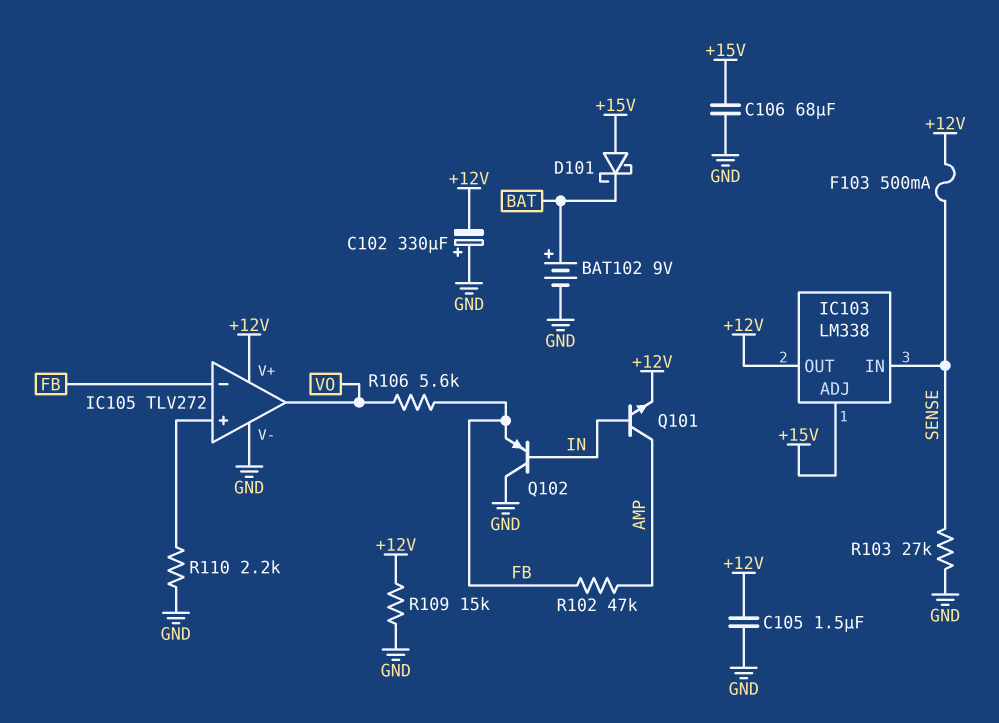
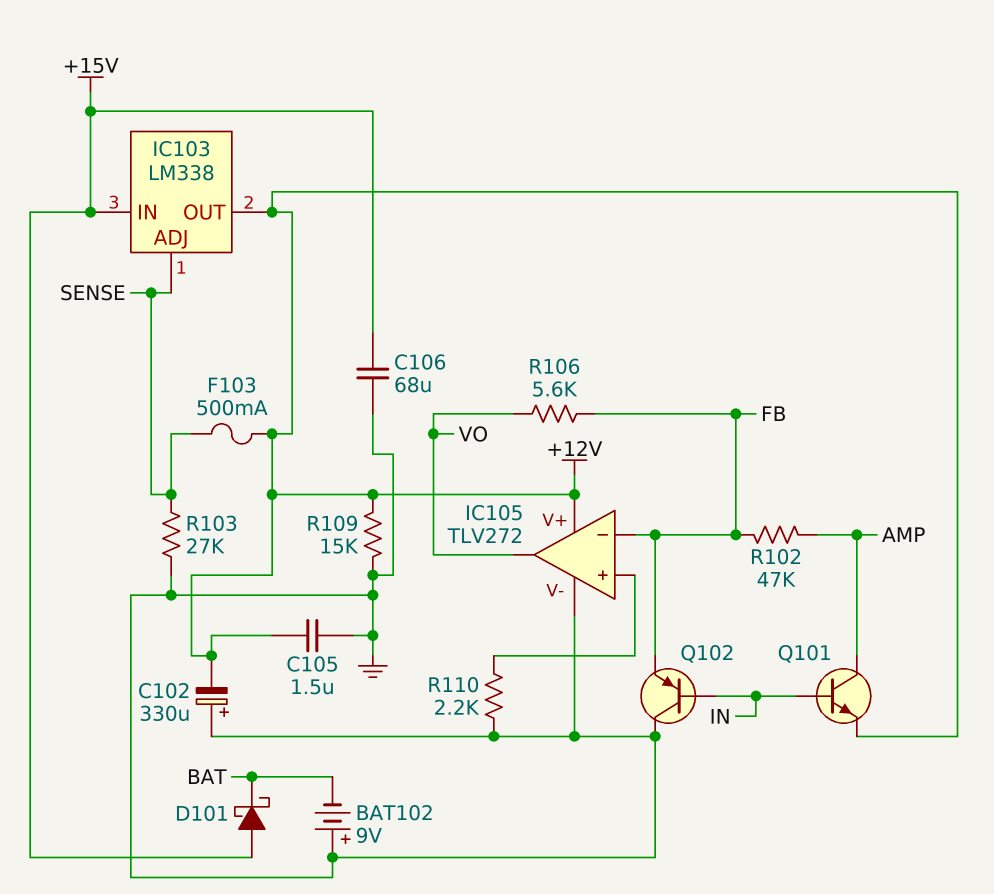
BAT102: 9V (plus BAT, minus GND) -> 9V (plus GND, minus BAT)
IC103 pin ADJ: +15V -> SENSE
IC103 pin IN: SENSE -> +15V

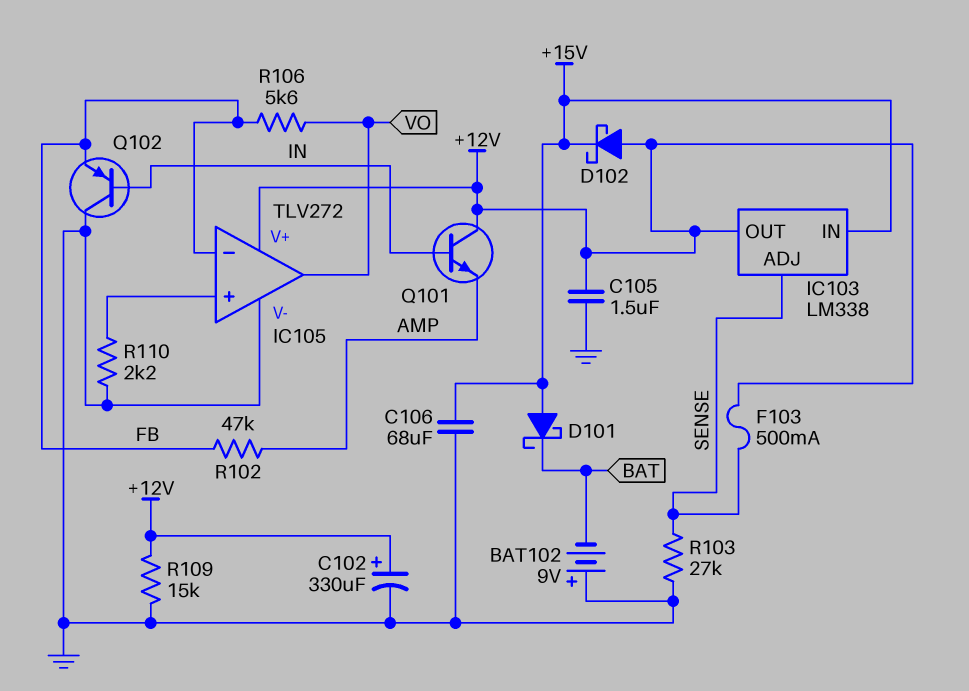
C102: 330uF (plus GND, minus +12V) -> 330uF (plus +12V, minus GND)
D102: none -> schottky (A +12V, K +15V)
Q101: NPN (B IN, C AMP, E +12V) -> NPN (B IN, C +12V, E AMP)

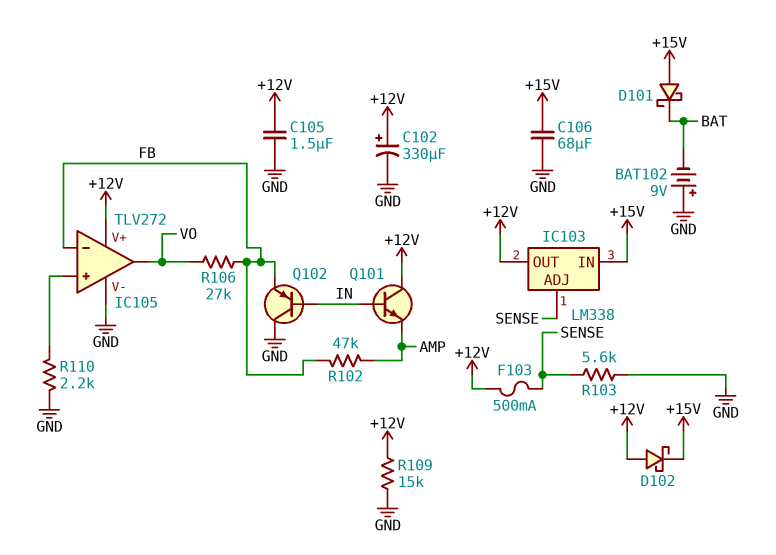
R103: 27k (GND, SENSE) -> 5.6k (GND, SENSE)
R106: 5.6k (FB, VO) -> 27k (FB, VO)

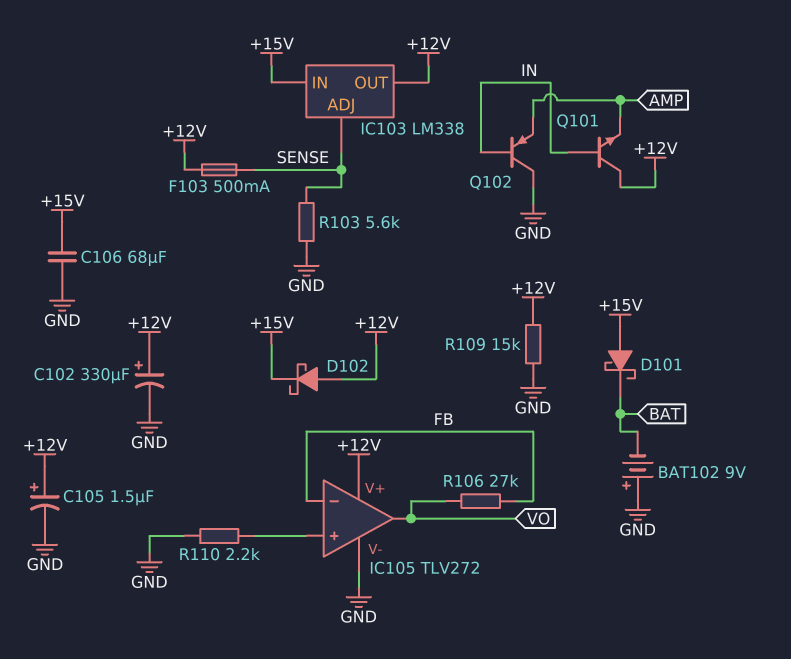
C105: 1.5uF (+12V, GND) -> 1.5uF (plus +12V, minus GND)
Q102: PNP (B IN, C GND, E FB) -> PNP (B IN, C GND, E AMP)
R102: 47k (AMP, FB) -> none

